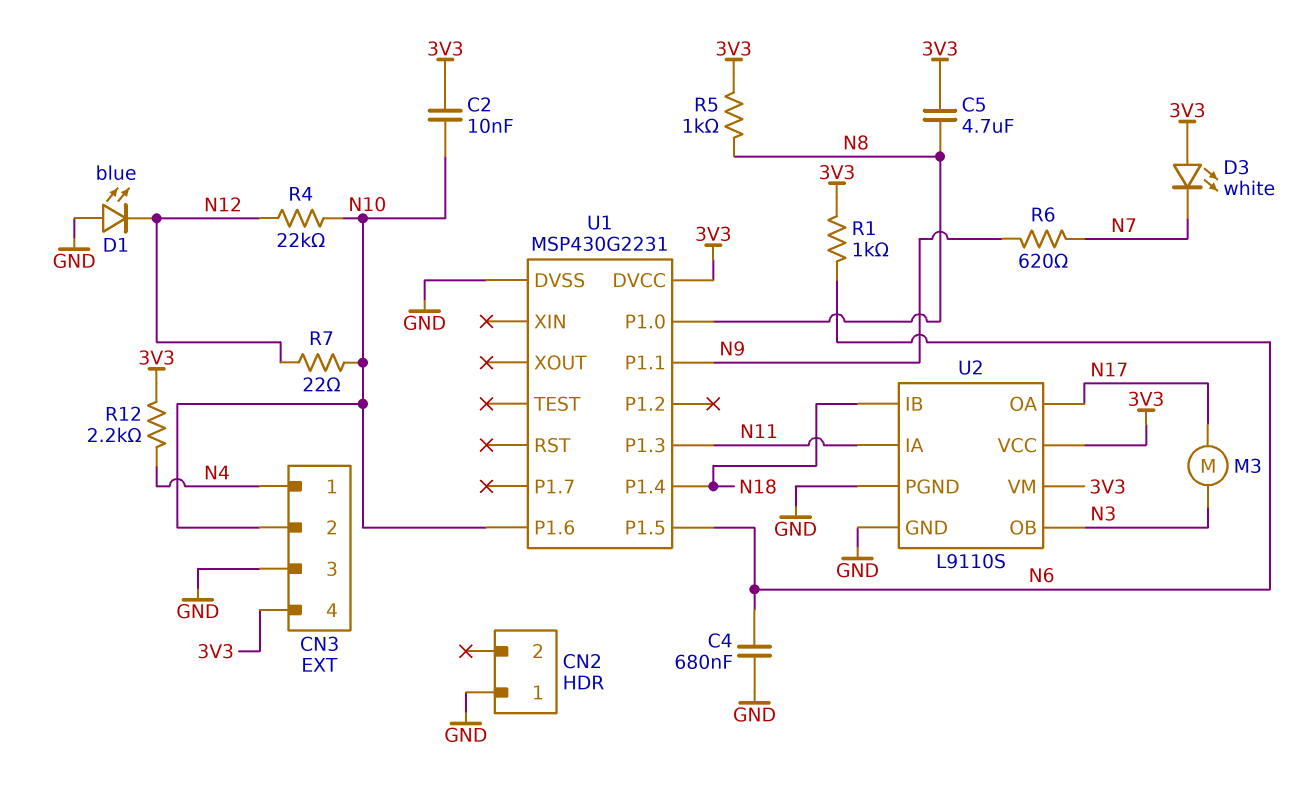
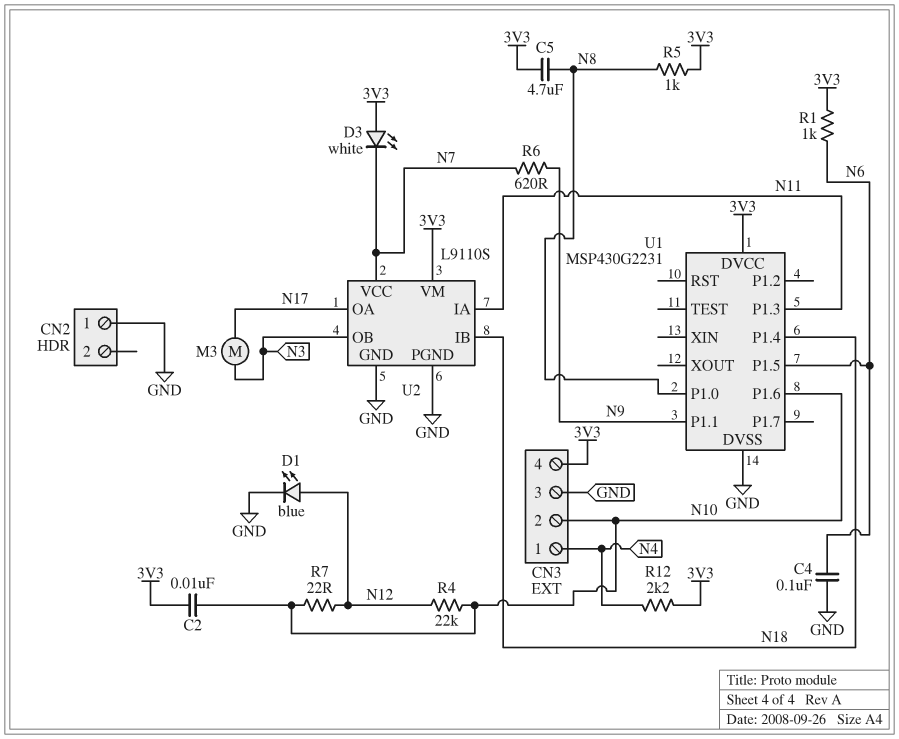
C4: 680nF (GND, N6) -> 100nF (GND, N6)
D1: LED blue (A GND, K N12) -> LED blue (A N12, K GND)
U2 pin VCC: 3V3 -> N7

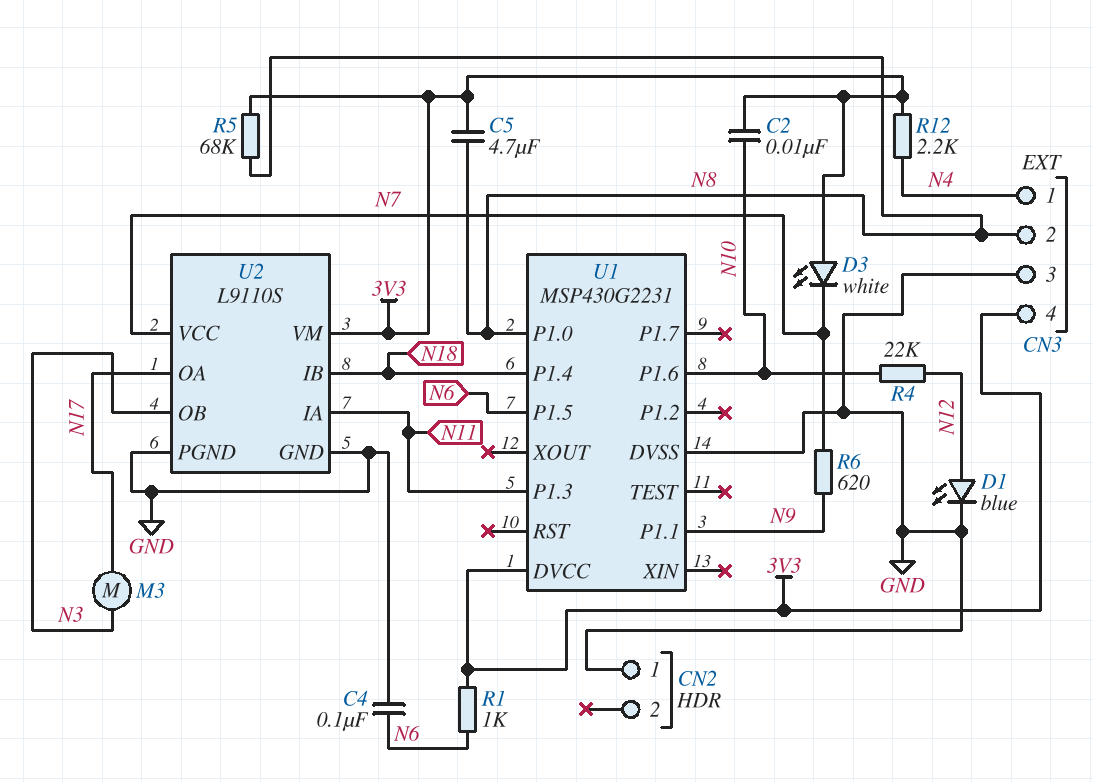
CN3 pin 2: N10 -> N8
R5: 1k (3V3, N8) -> 68k (3V3, N8)
R7: 22 (N10, N12) -> none

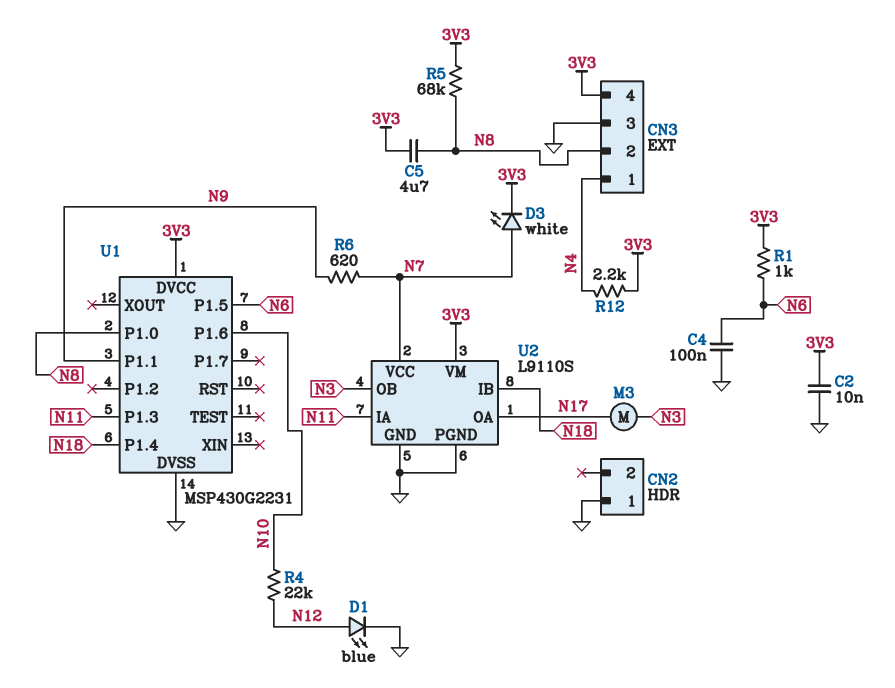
C2: 10nF (3V3, N10) -> 10nF (3V3, GND)
D3: LED white (A 3V3, K N7) -> LED white (A N7, K 3V3)

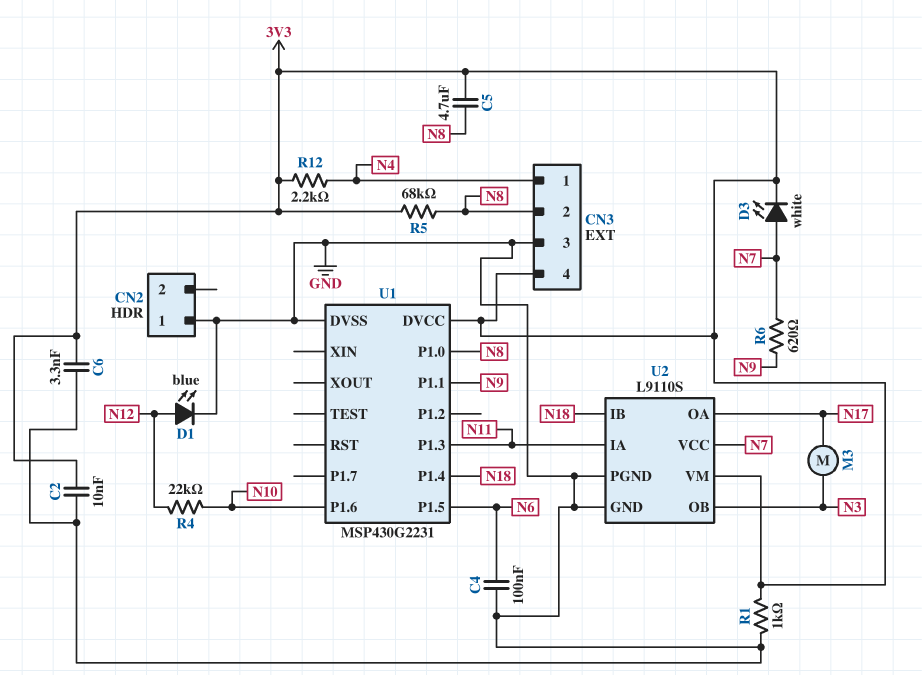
C6: none -> 3.3nF (3V3, GND)
R1: 1k (3V3, N6) -> 1k (3V3, GND)

